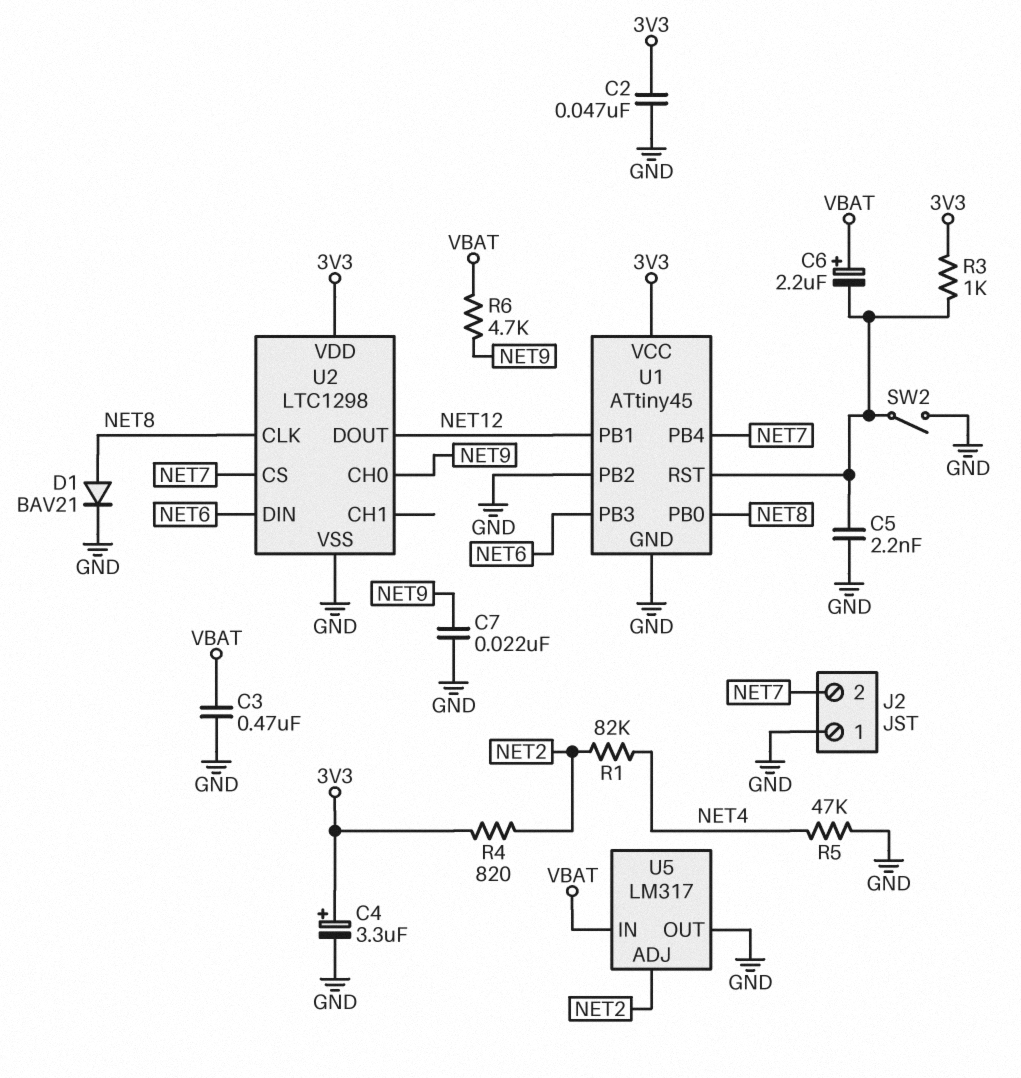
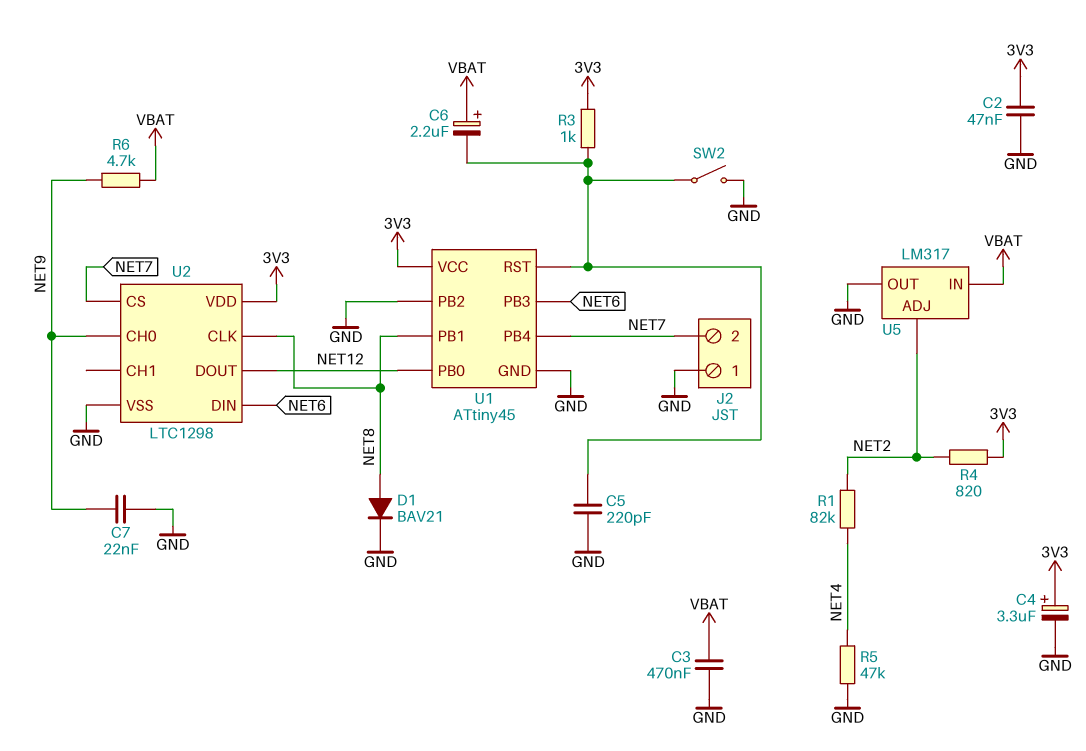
C5: 2.2nF (GND, U1/RST) -> 220pF (GND, U1/RST)
U1 pin PB0: NET8 -> NET12
U1 pin PB1: NET12 -> NET8

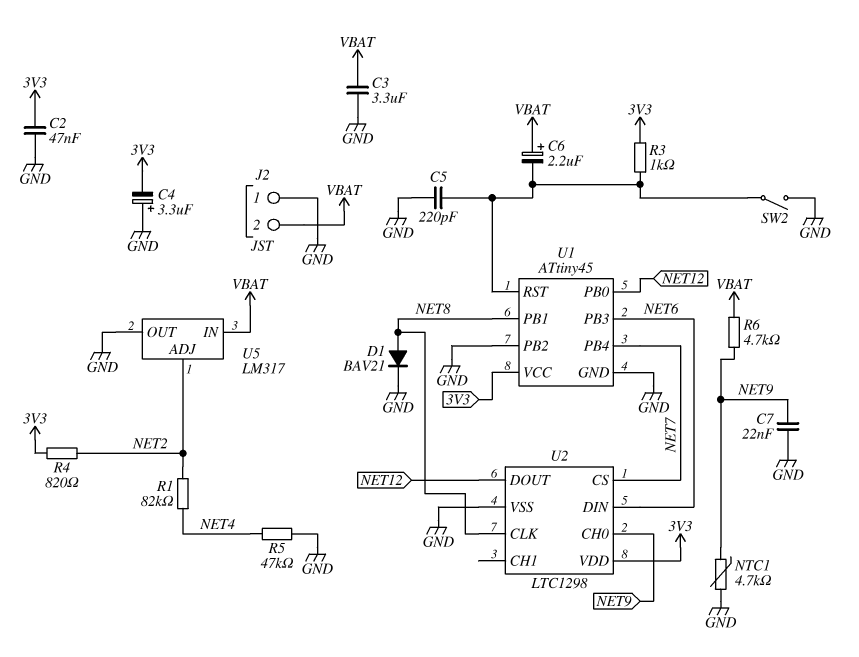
C3: 470nF (GND, VBAT) -> 3.3uF (GND, VBAT)
C4: 3.3uF (plus 3V3, minus GND) -> 3.3uF (plus GND, minus 3V3)
J2 pin 2: NET7 -> VBAT
NTC1: none -> 4.7k (GND, NET9)

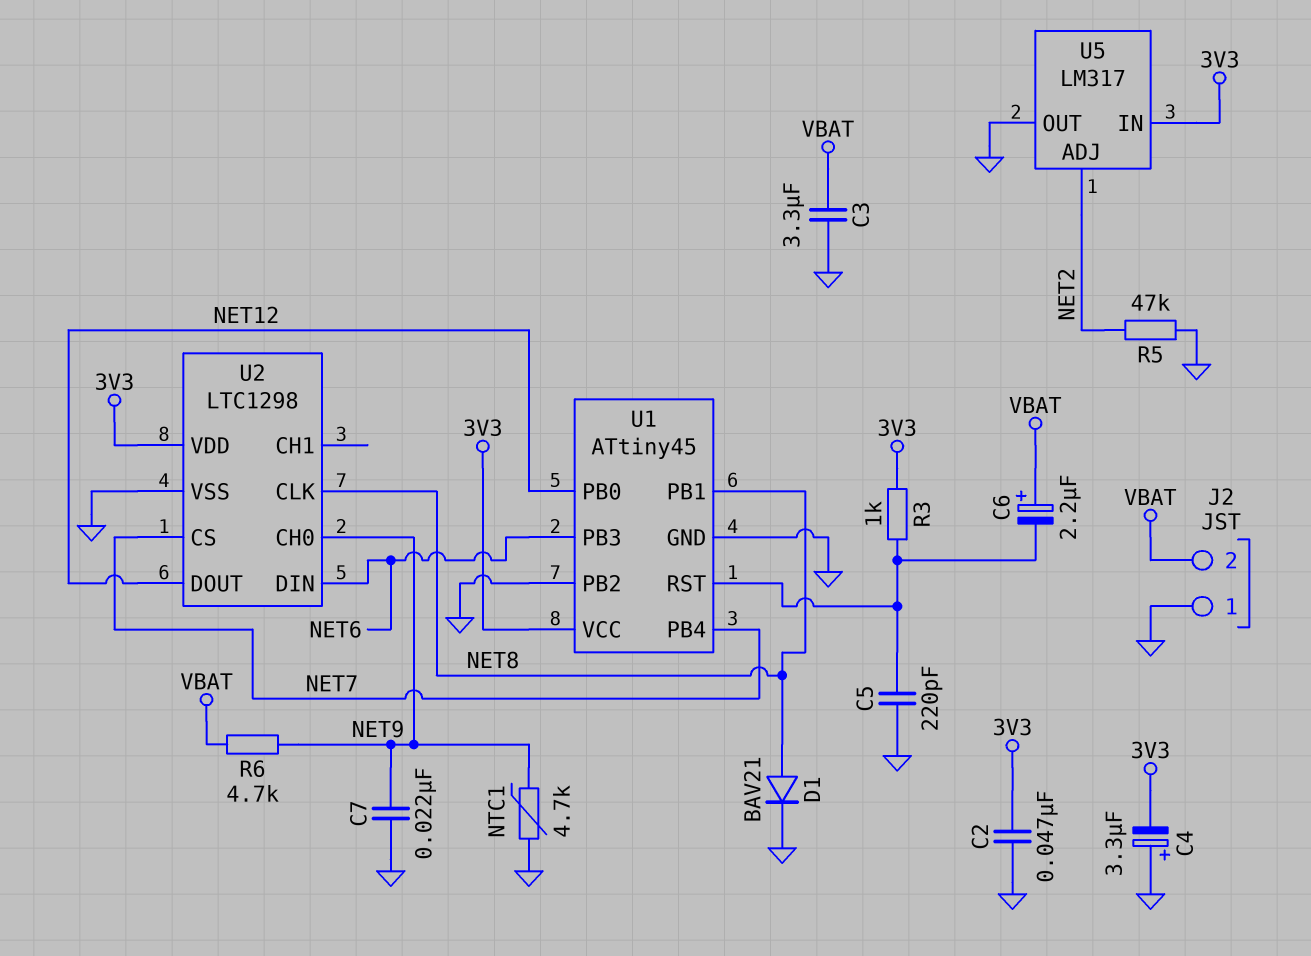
R1: 82k (NET2, NET4) -> none
R4: 820 (3V3, NET2) -> none
R5: 47k (GND, NET4) -> 47k (GND, NET2)
SW2: switch (GND, U1/RST) -> none
U5 pin IN: VBAT -> 3V3

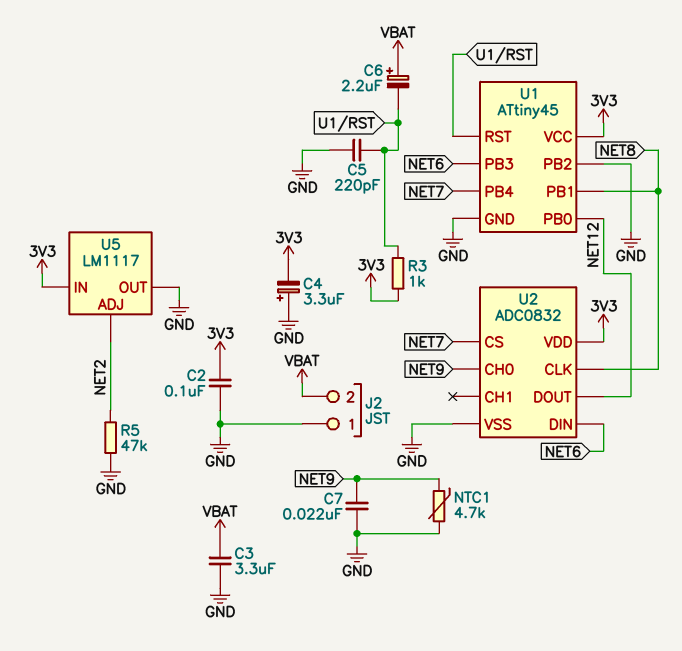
C2: 47nF (3V3, GND) -> 100nF (3V3, GND)
D1: diode BAV21 (A NET8, K GND) -> none
R6: 4.7k (NET9, VBAT) -> none
U2: LTC1298 -> ADC0832
U5: LM317 -> LM1117

